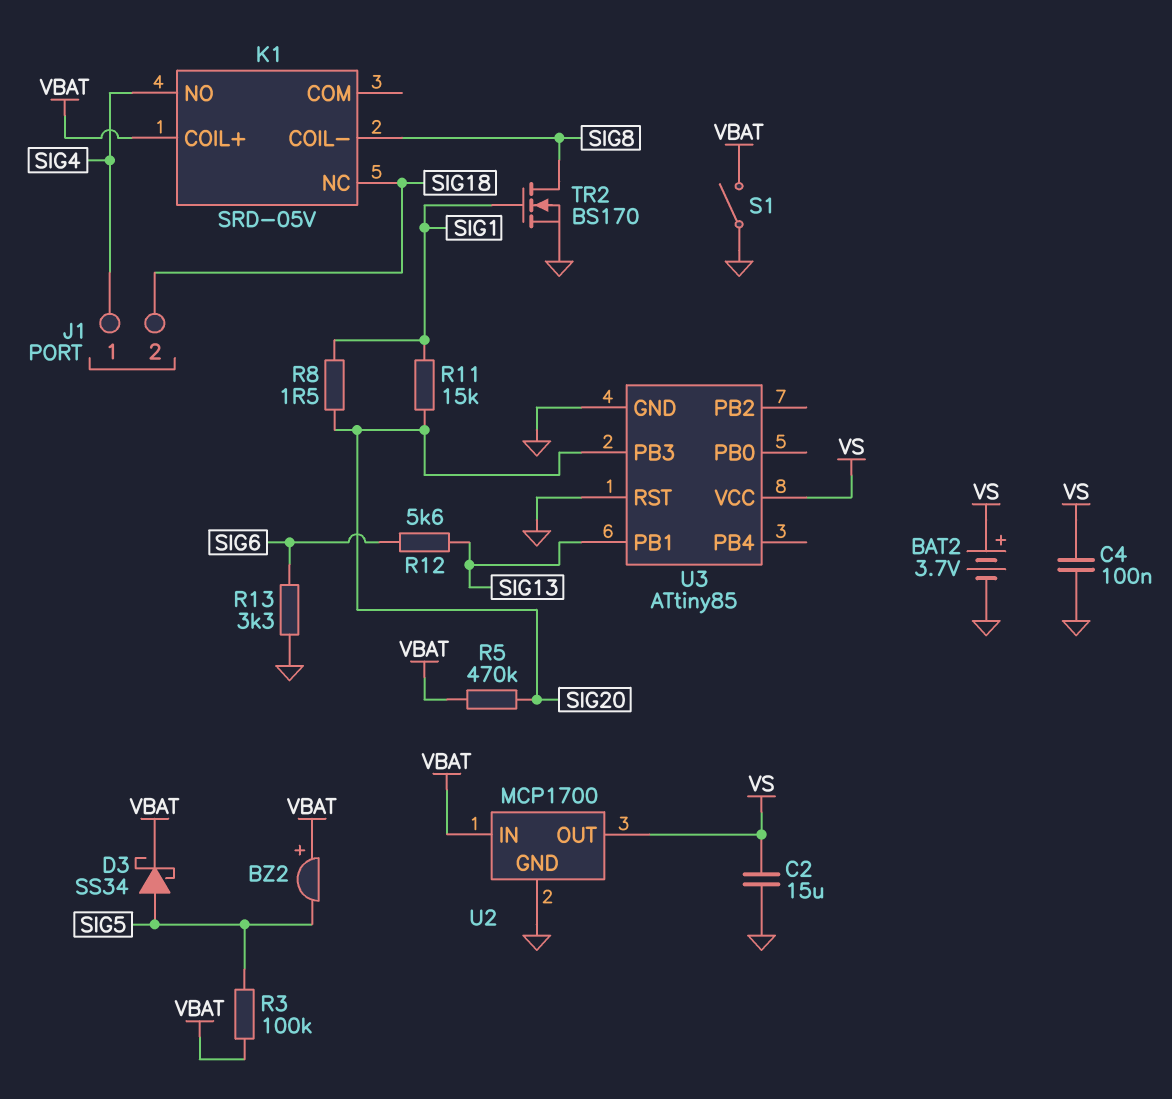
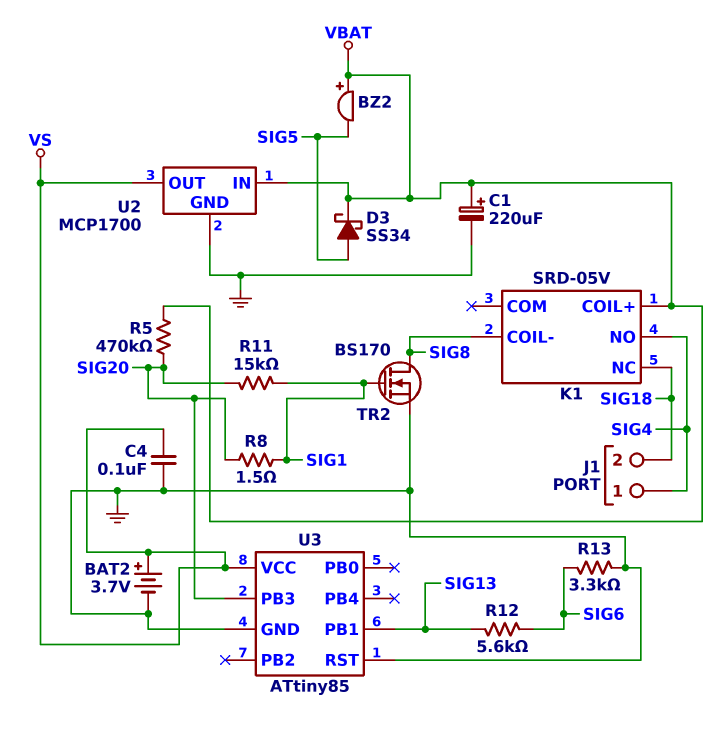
C1: none -> 220uF (plus VBAT, minus GND)
C2: 15uF (GND, VS) -> none
R3: 100k (SIG5, VBAT) -> none
S1: switch (GND, VBAT) -> none

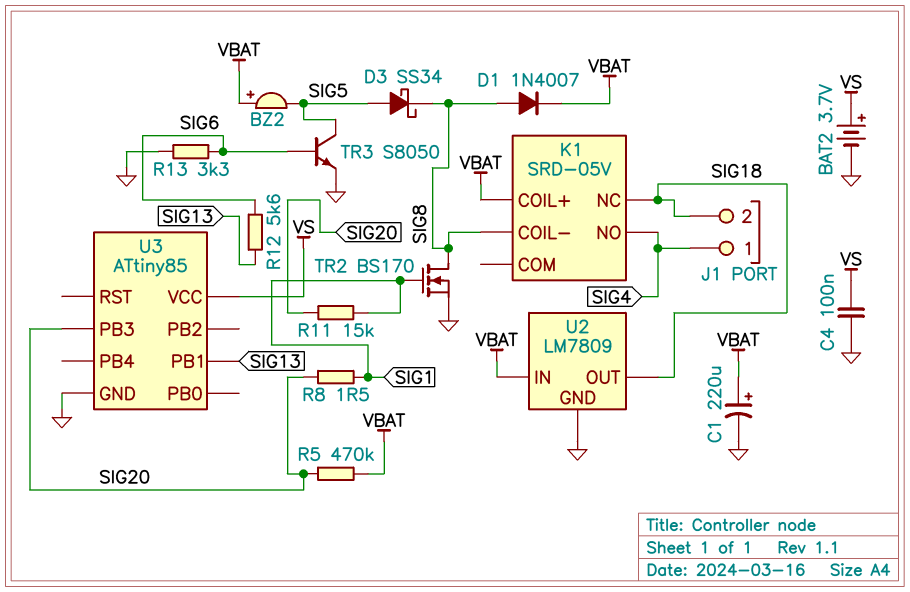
D1: none -> diode 1N4007 (A SIG8, K VBAT)
D3: schottky SS34 (A SIG5, K VBAT) -> schottky SS34 (A SIG5, K SIG8)
TR3: none -> NPN S8050 (B SIG6, C SIG5, E GND)
U2: MCP1700 -> LM7809
U2 pin OUT: VS -> SIG18
U3 pin RST: GND -> none

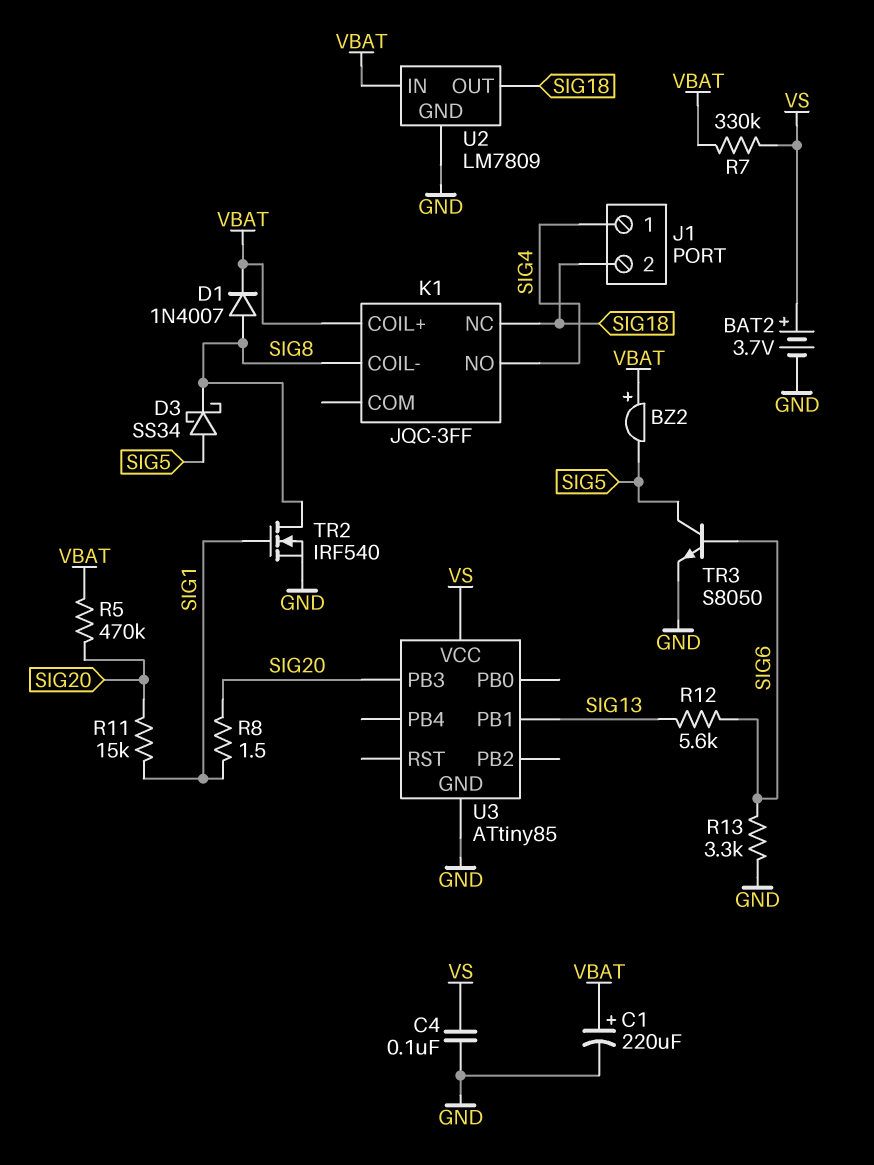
K1: SRD-05V -> JQC-3FF
R7: none -> 330k (VBAT, VS)
TR2: NMOS BS170 (G SIG1, D SIG8, S GND) -> NMOS IRF540 (G SIG1, D SIG8, S GND)

